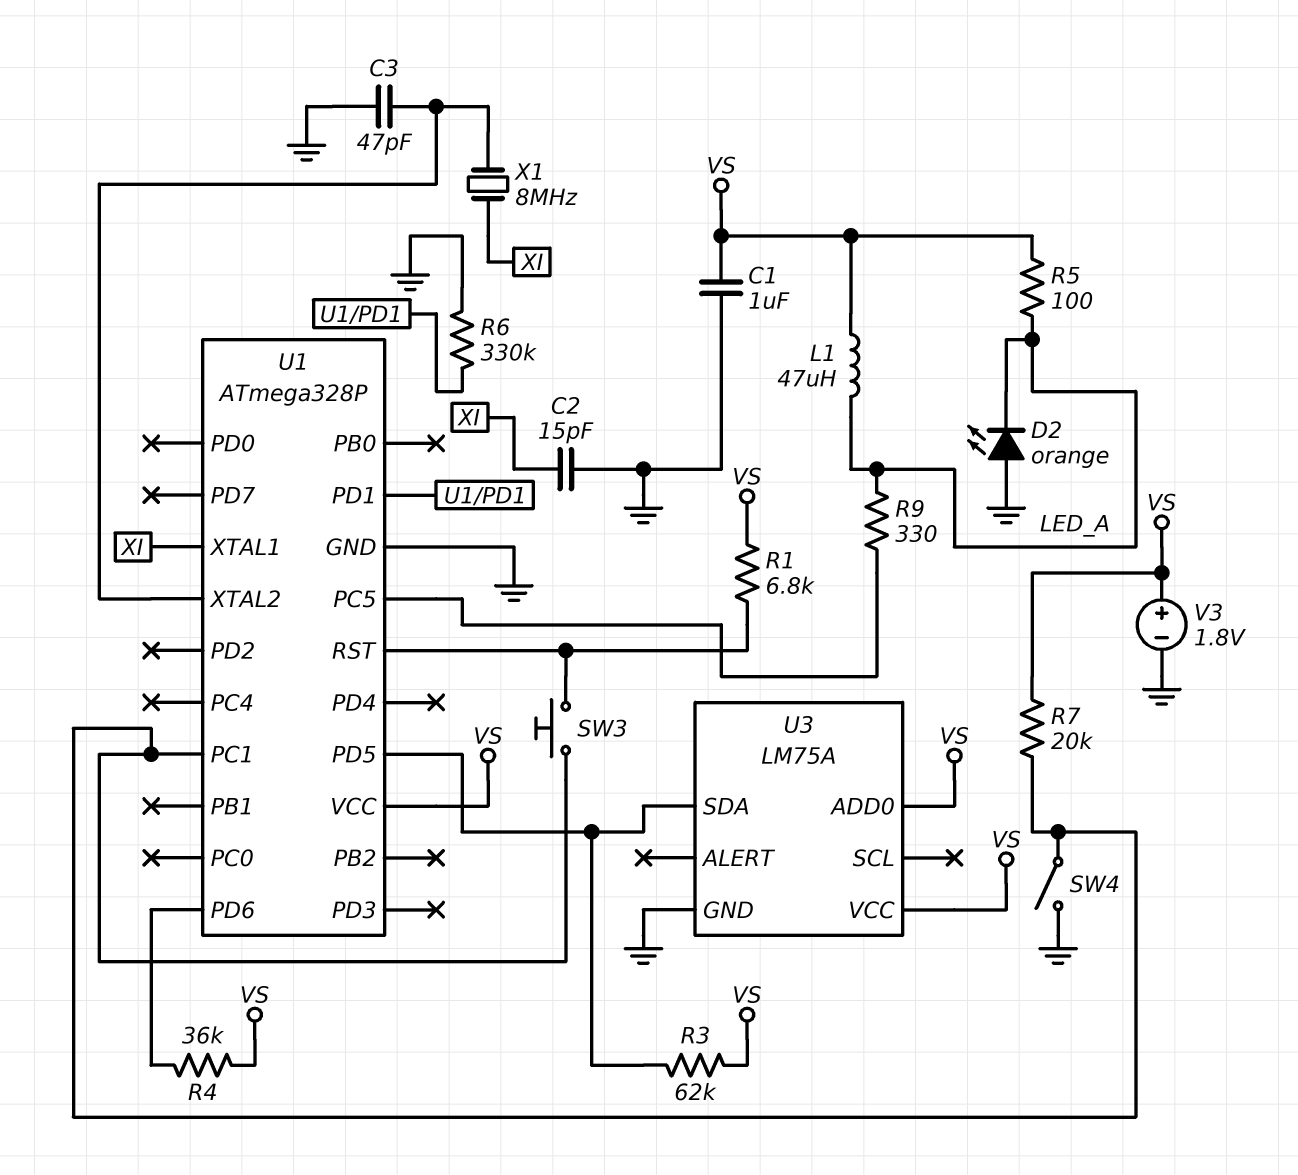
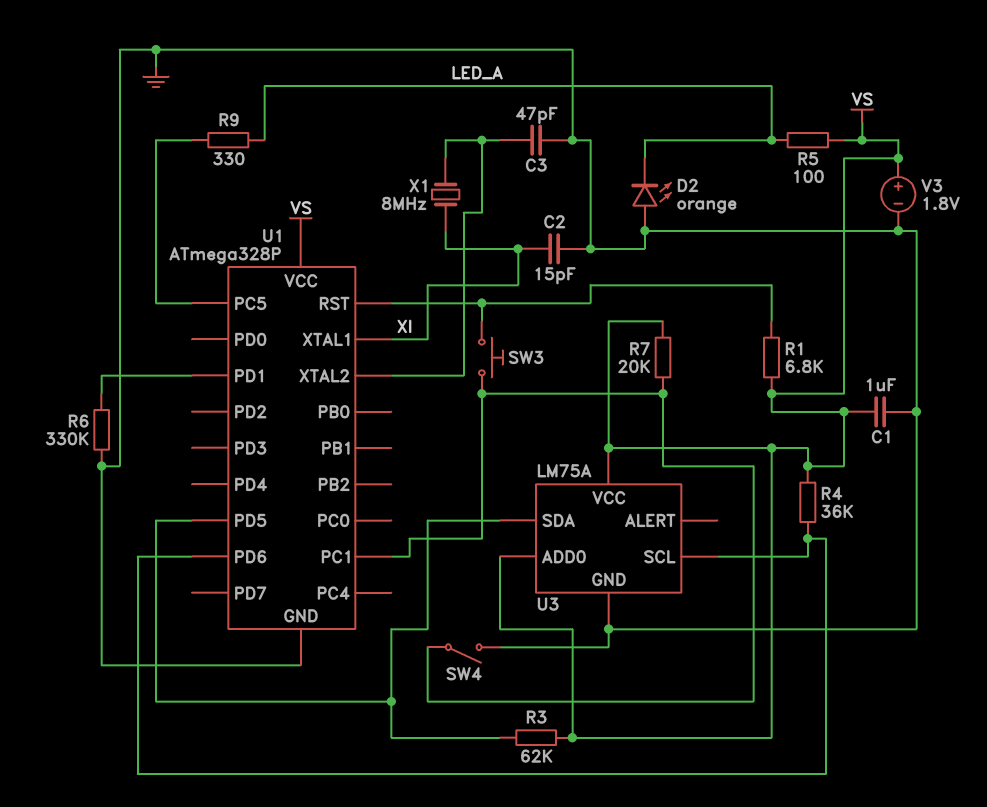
L1: 47uH (LED_A, VS) -> none
U3 pin SCL: none -> U1/PD6

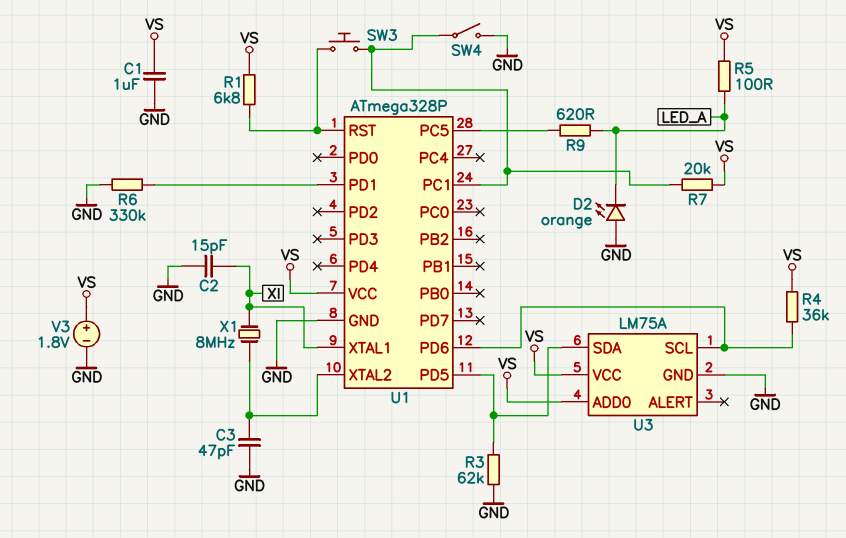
R3: 62k (U1/PD5, VS) -> 62k (GND, U1/PD5)
R9: 330 (LED_A, U1/PC5) -> 620 (LED_A, U1/PC5)

